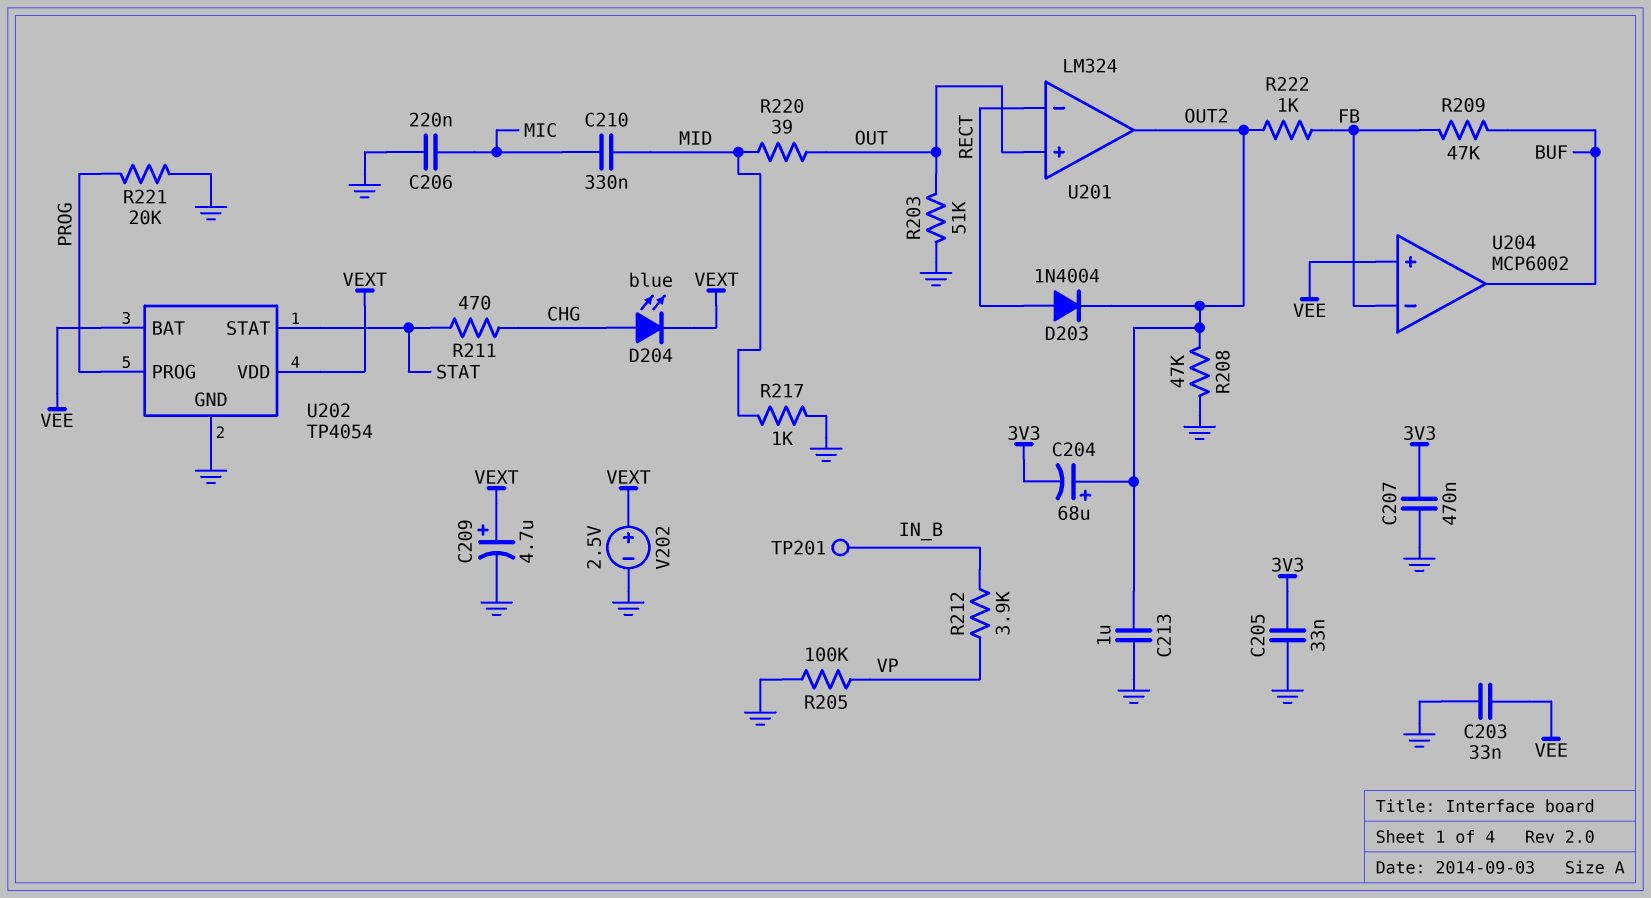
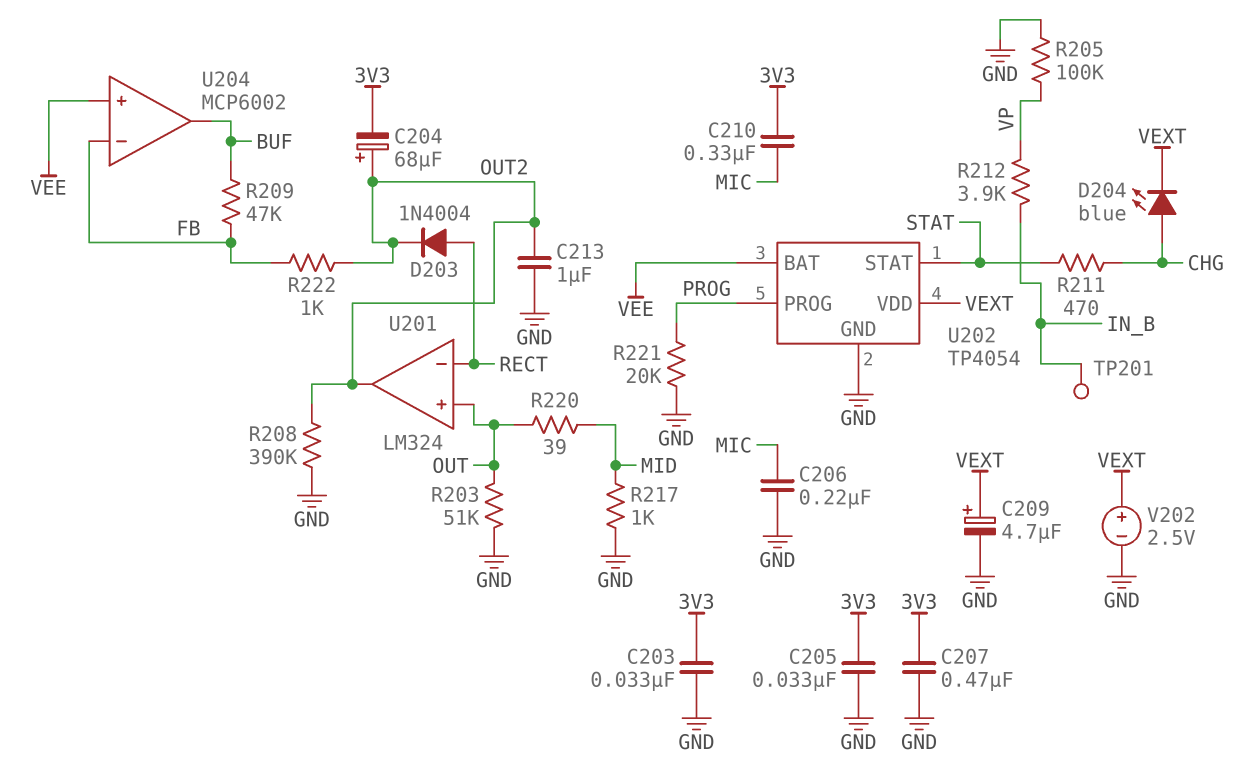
C203: 33nF (GND, VEE) -> 33nF (3V3, GND)
C210: 330nF (MIC, MID) -> 330nF (3V3, MIC)
R208: 47k (GND, OUT2) -> 390k (GND, OUT2)

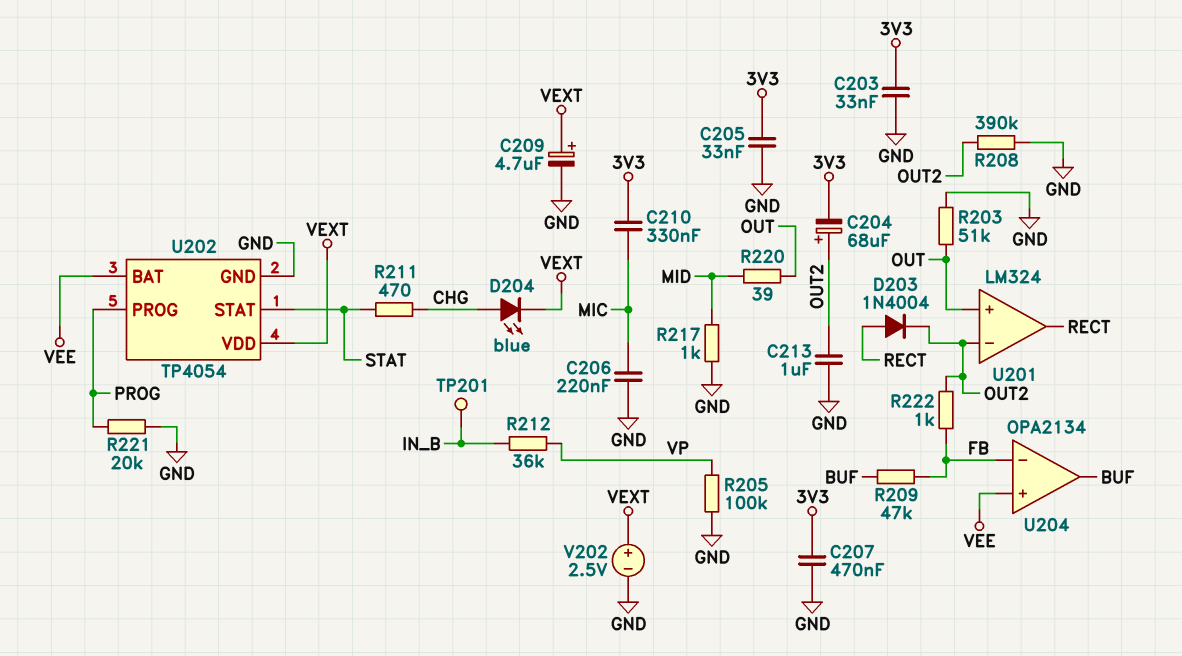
R212: 3.9k (IN_B, VP) -> 36k (IN_B, VP)
U201 pin in-: RECT -> OUT2
U201 pin out: OUT2 -> RECT
U204: MCP6002 -> OPA2134

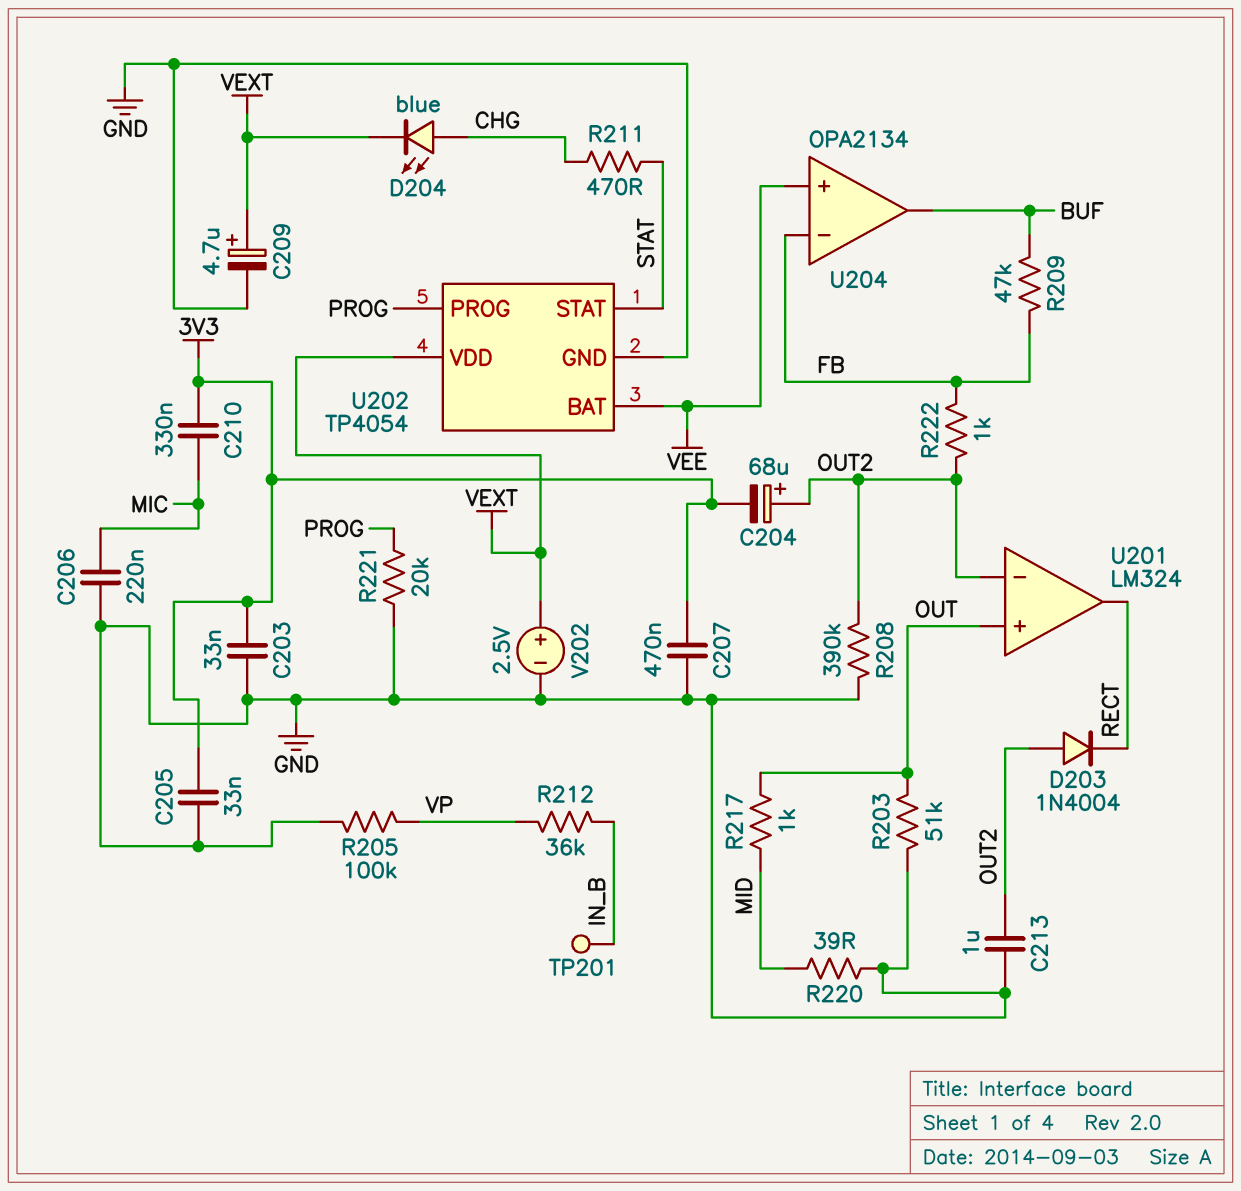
D203: diode 1N4004 (A RECT, K OUT2) -> diode 1N4004 (A OUT2, K RECT)
R217: 1k (GND, MID) -> 1k (MID, OUT)
R220: 39 (MID, OUT) -> 39 (GND, MID)

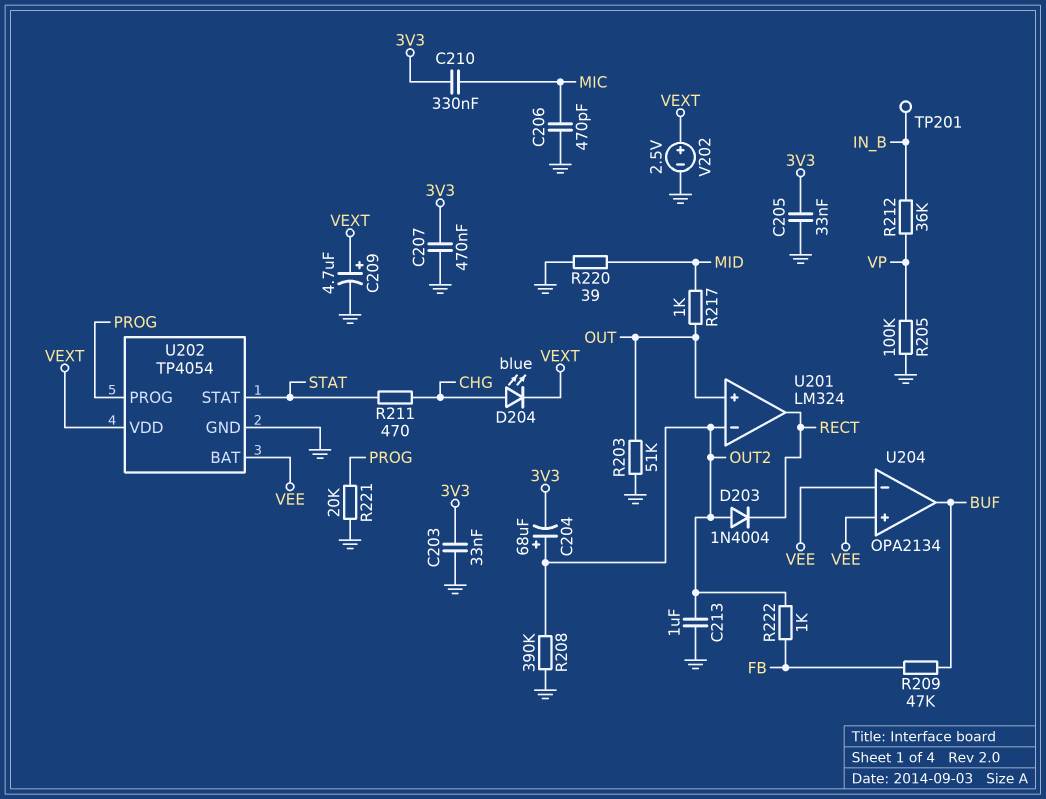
C206: 220nF (GND, MIC) -> 470pF (GND, MIC)
U204 pin in-: FB -> VEE

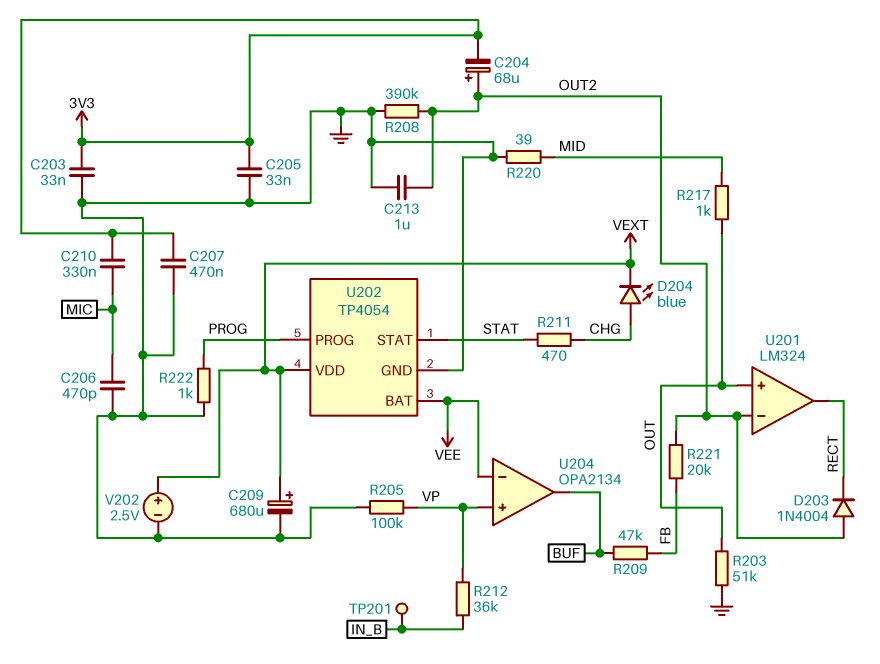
C209: 4.7uF (plus VEXT, minus GND) -> 680uF (plus VEXT, minus GND)
R221: 20k (GND, PROG) -> 20k (FB, OUT2)
R222: 1k (FB, OUT2) -> 1k (GND, PROG)
U204 pin in+: VEE -> VP

